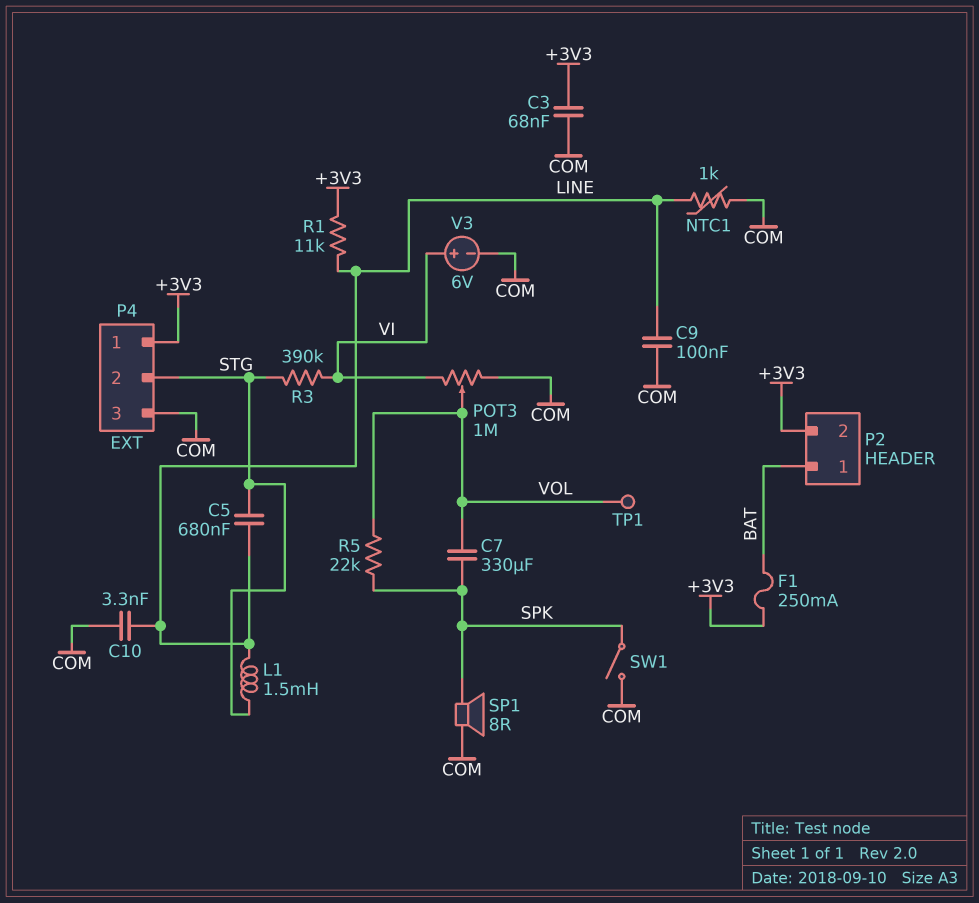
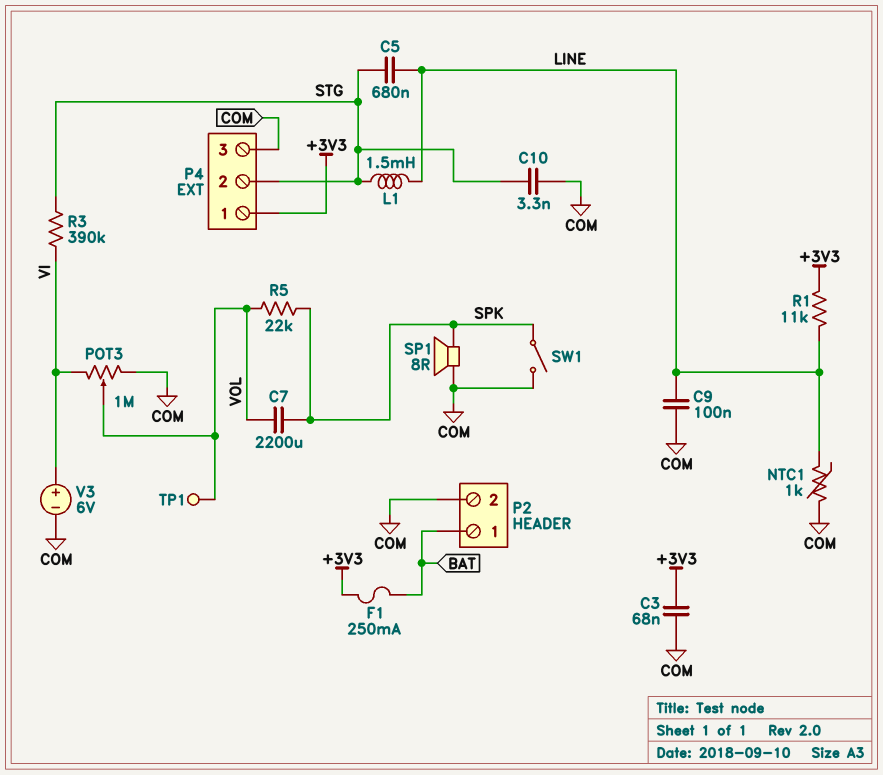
C7: 330uF (SPK, VOL) -> 2200uF (SPK, VOL)
C10: 3.3nF (COM, LINE) -> 3.3nF (COM, STG)
P2 pin 2: +3V3 -> COM

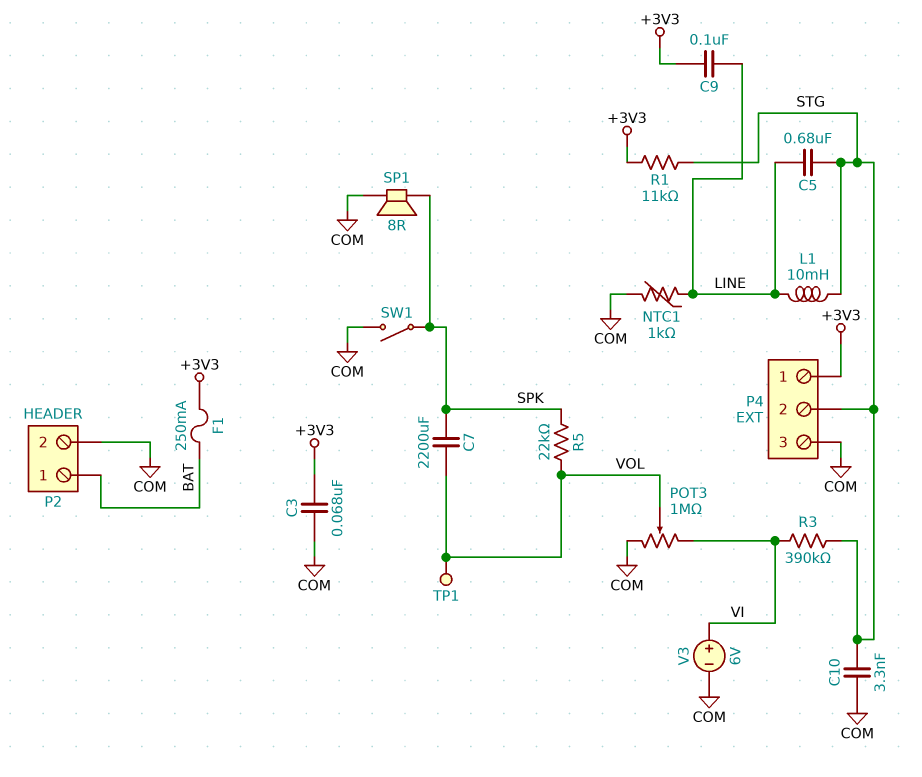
C9: 100nF (COM, LINE) -> 100nF (+3V3, LINE)
L1: 1.5mH (LINE, STG) -> 10mH (LINE, STG)
R1: 11k (+3V3, LINE) -> 11k (+3V3, STG)

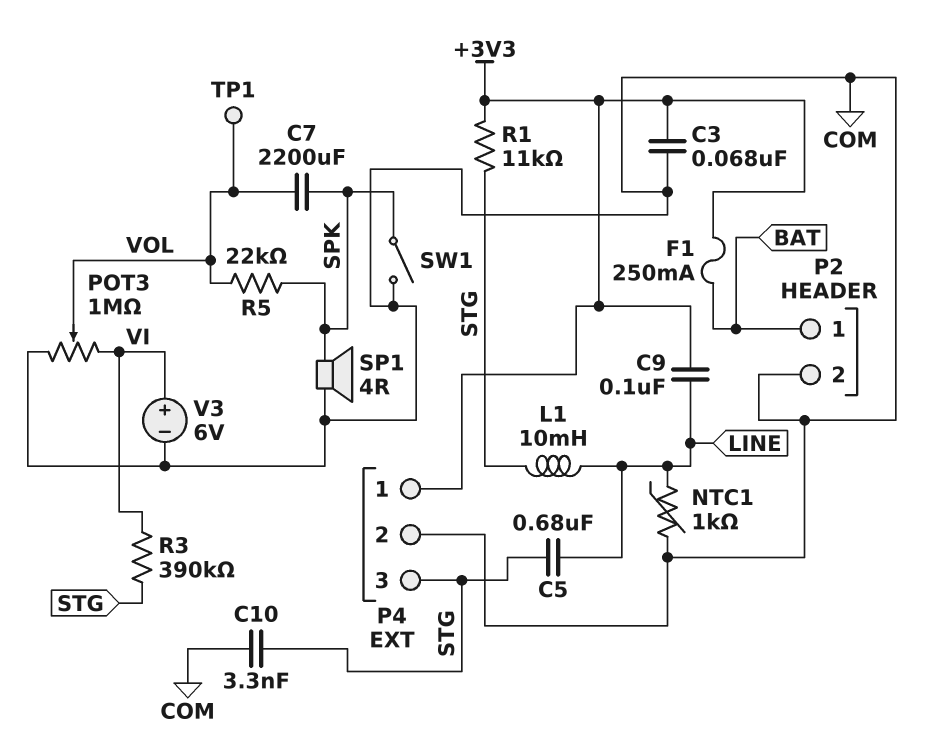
P4 pin 2: STG -> COM
P4 pin 3: COM -> STG
SP1: speaker 8R (COM, SPK) -> speaker 4R (COM, SPK)

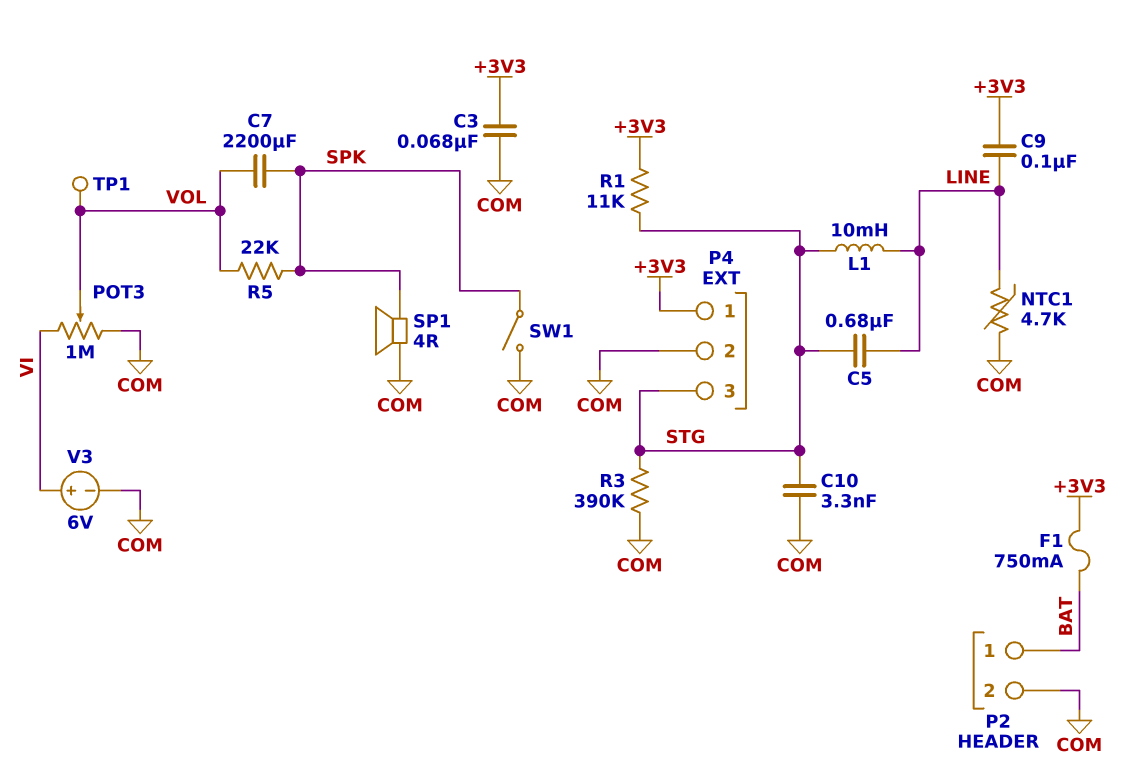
F1: 250mA (+3V3, BAT) -> 750mA (+3V3, BAT)
NTC1: 1k (COM, LINE) -> 4.7k (COM, LINE)
R3: 390k (STG, VI) -> 390k (COM, STG)

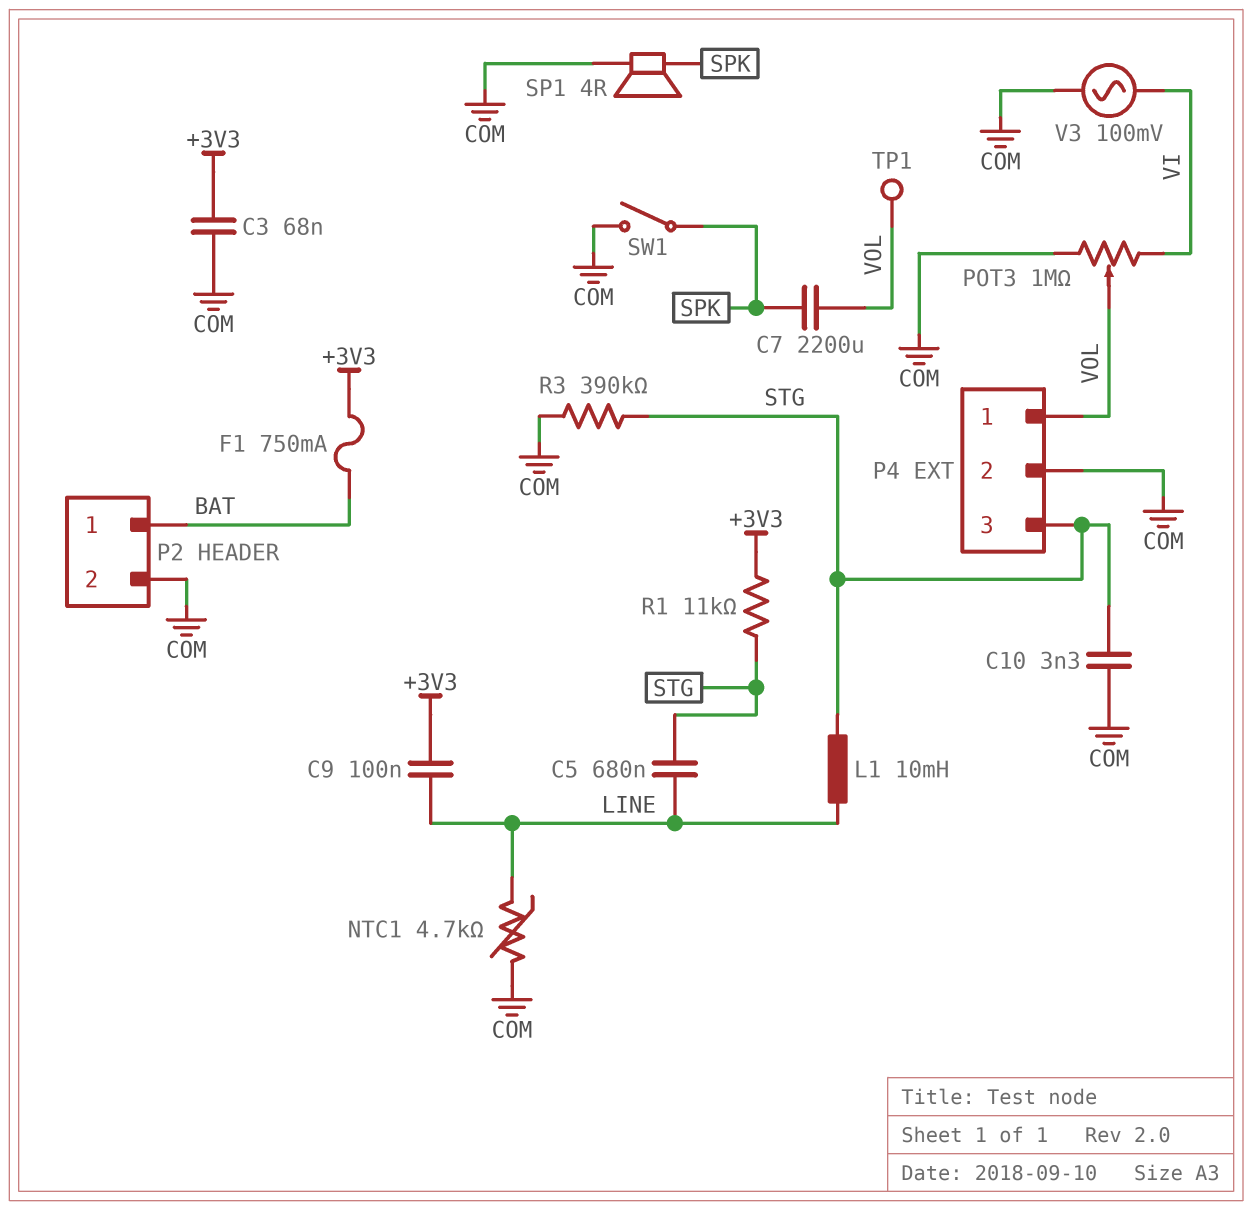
P4 pin 1: +3V3 -> VOL
R5: 22k (SPK, VOL) -> none
V3: 6V (plus VI, minus COM) -> AC 100mV (COM, VI)

